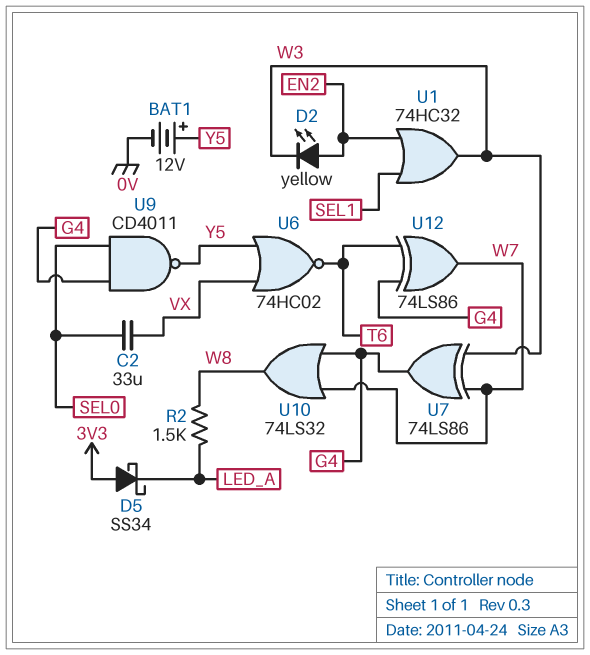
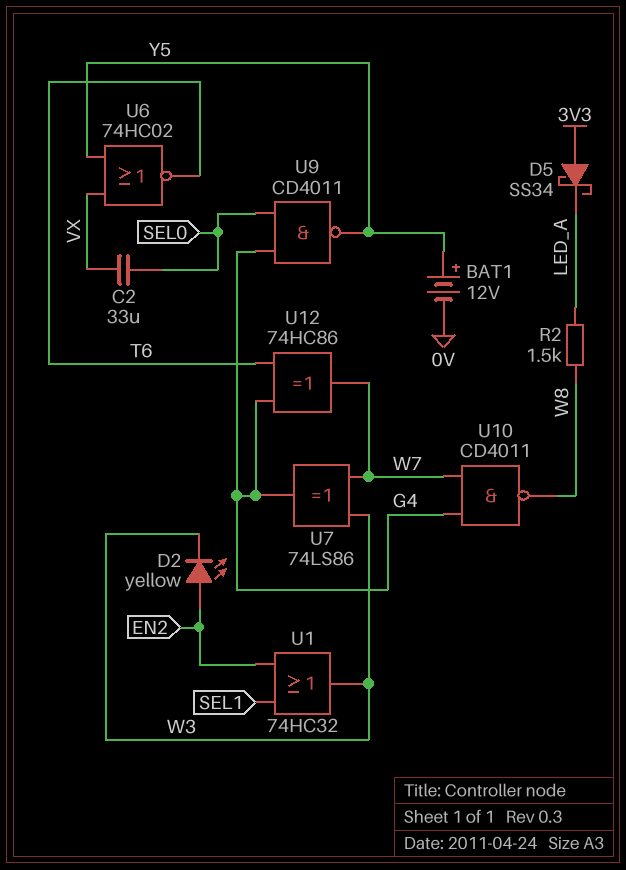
U10: OR 74LS32 (in G4, in W7, out W8) -> NAND CD4011 (in G4, in W7, out W8)
U12: XOR 74LS86 (in G4, in T6, out W7) -> XOR 74HC86 (in G4, in T6, out W7)

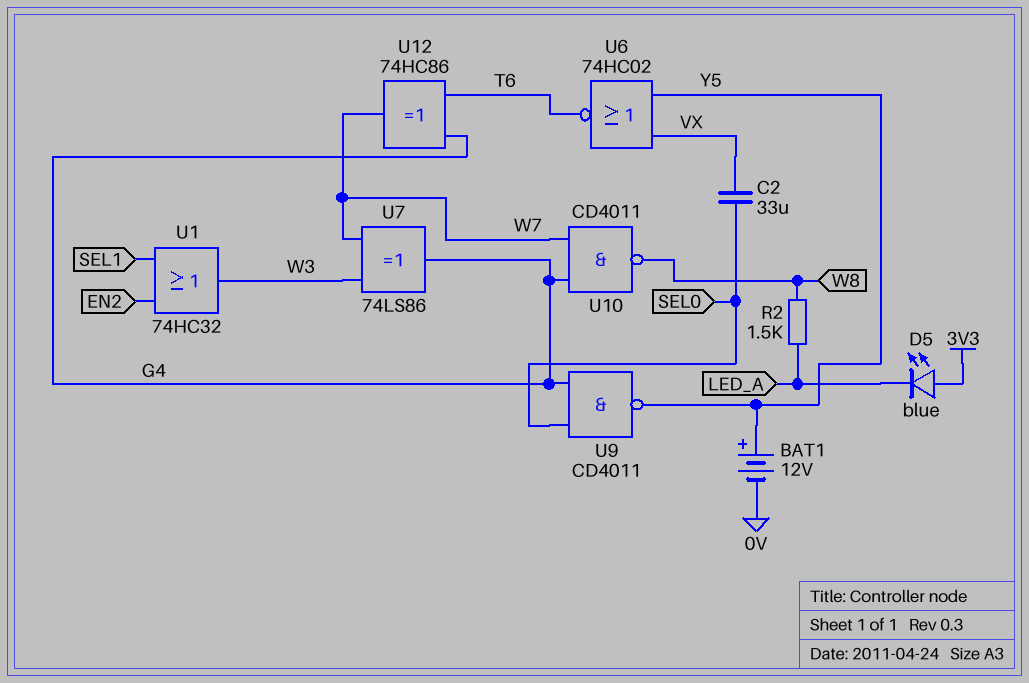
D2: LED yellow (A EN2, K W3) -> none
D5: schottky SS34 (A 3V3, K LED_A) -> LED blue (A 3V3, K LED_A)

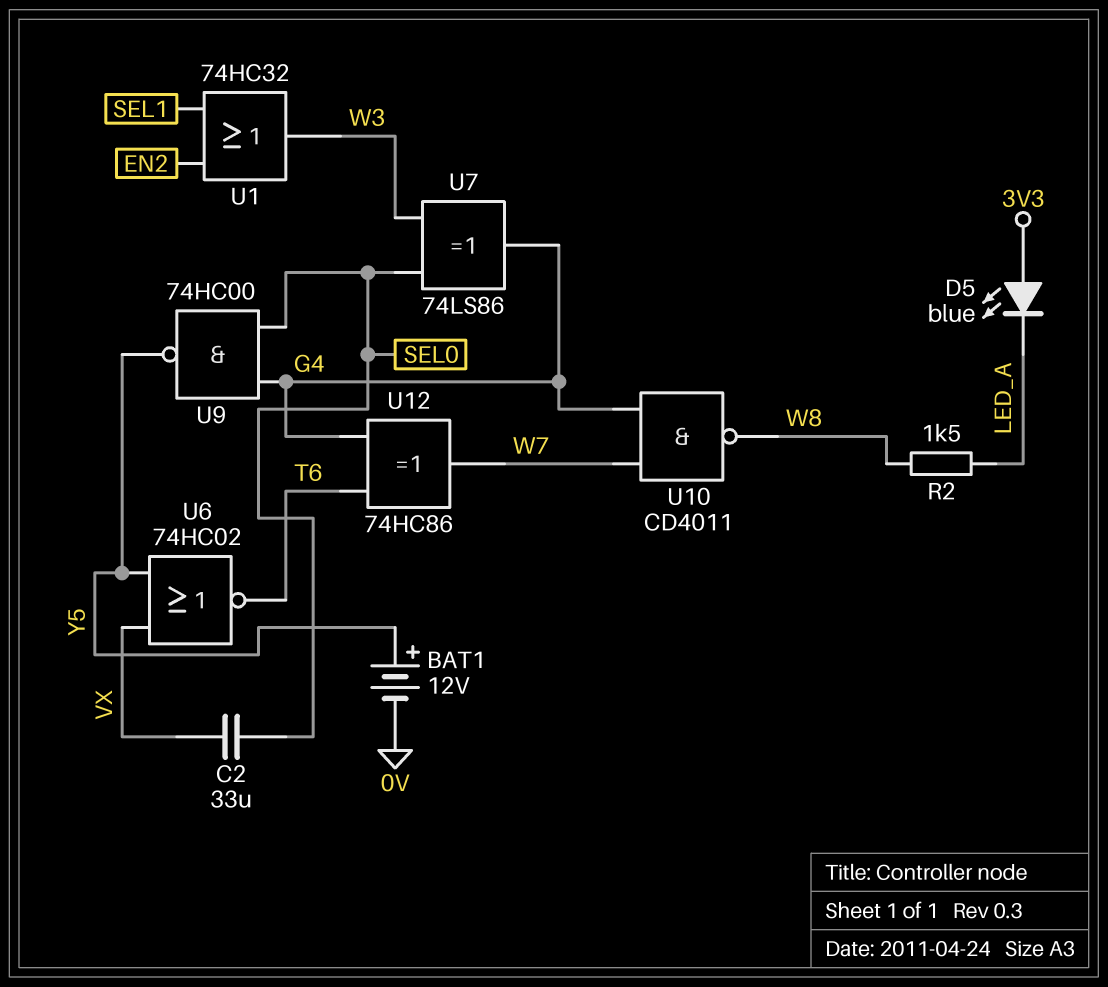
U7: XOR 74LS86 (in W3, in W7, out G4) -> XOR 74LS86 (in SEL0, in W3, out G4)
U9: NAND CD4011 (in G4, in SEL0, out Y5) -> NAND 74HC00 (in G4, in SEL0, out Y5)

